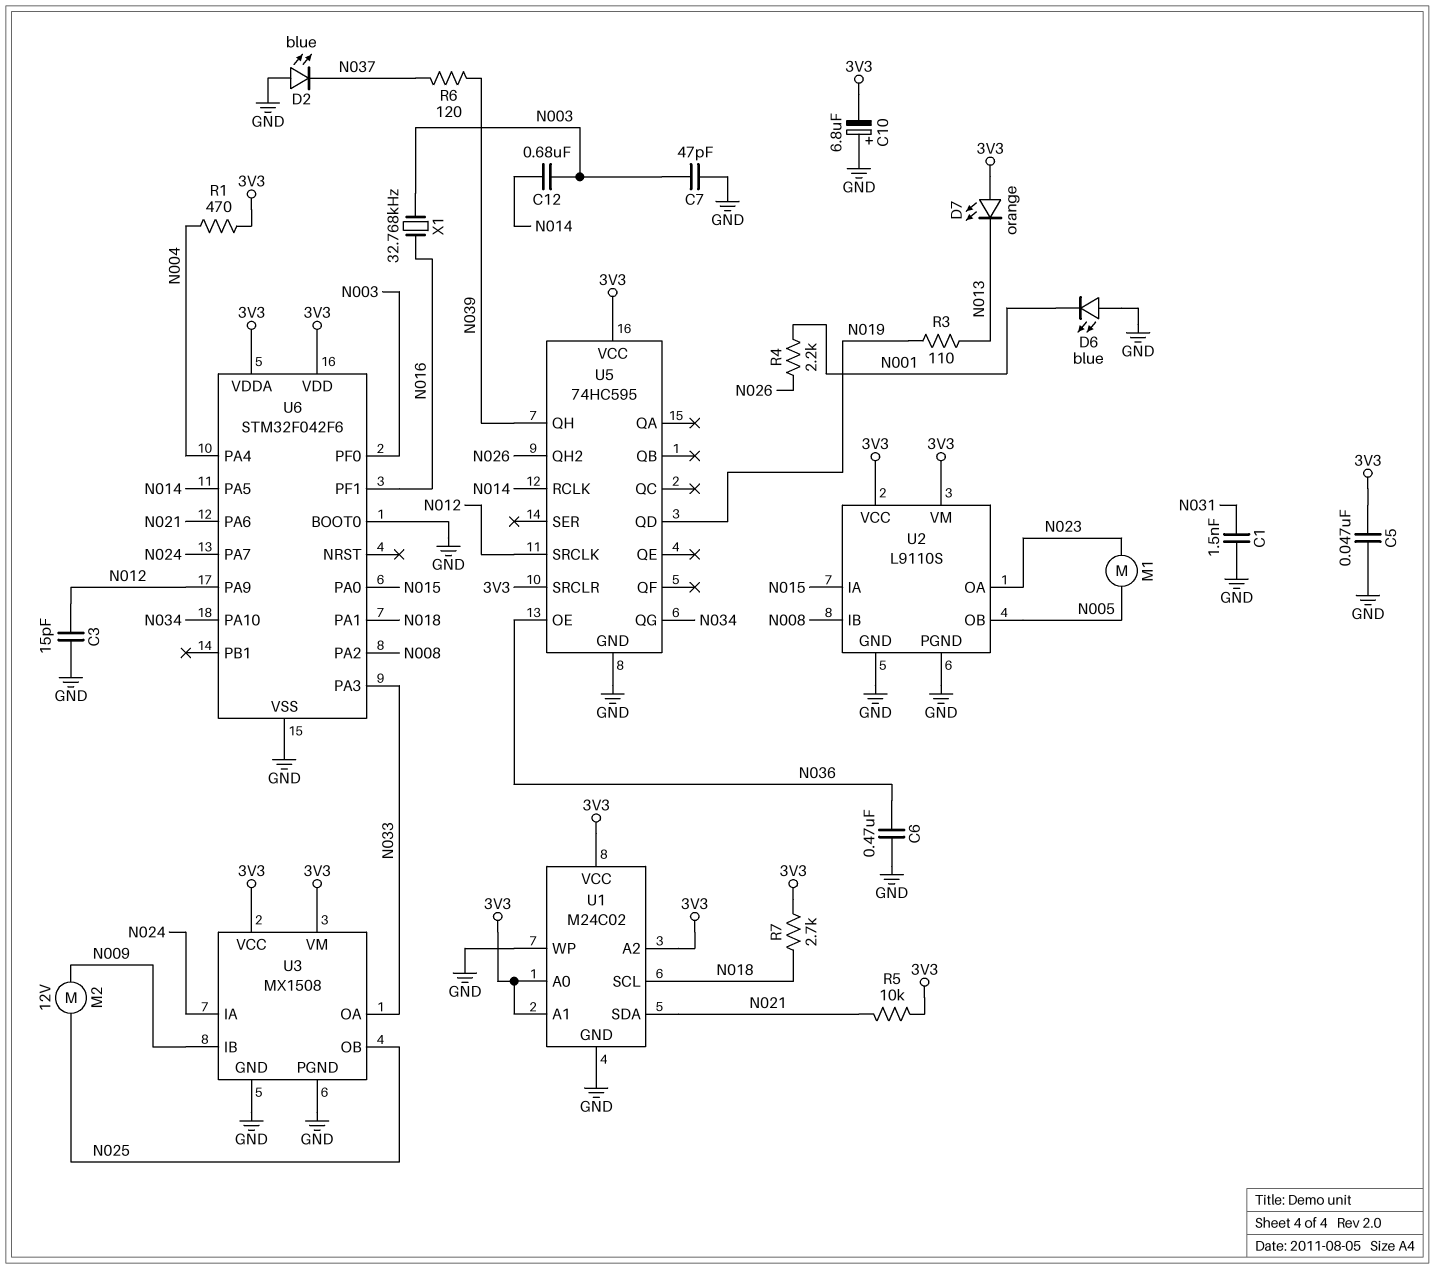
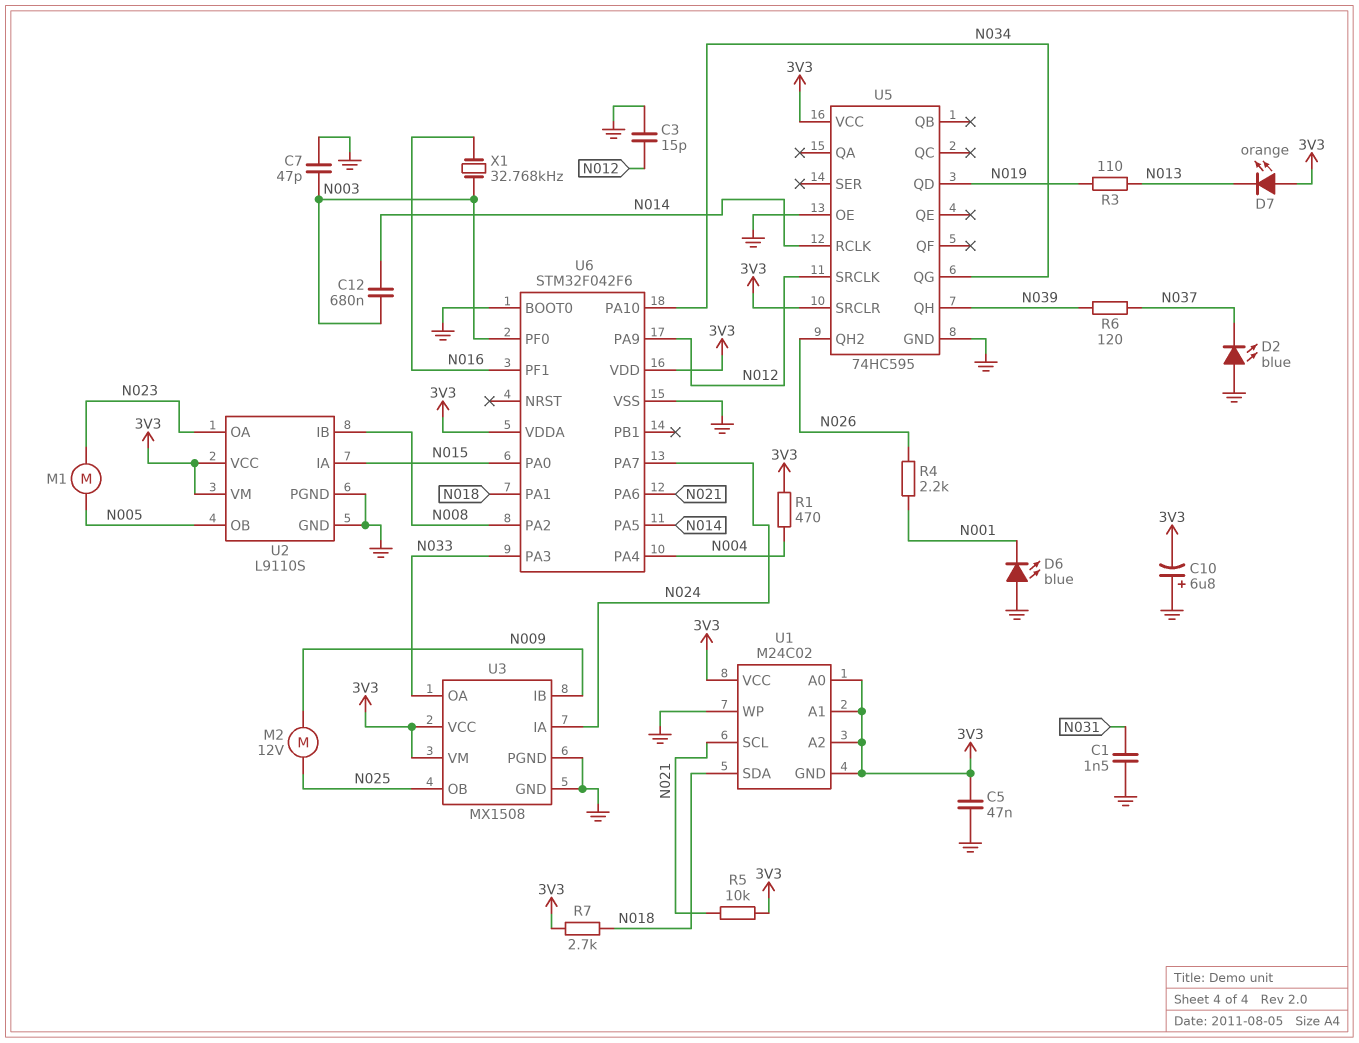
C6: 470nF (GND, N036) -> none
U1 pin GND: GND -> 3V3
U1 pin SCL: N018 -> N021
U1 pin SDA: N021 -> N018
U5 pin OE: N036 -> GND

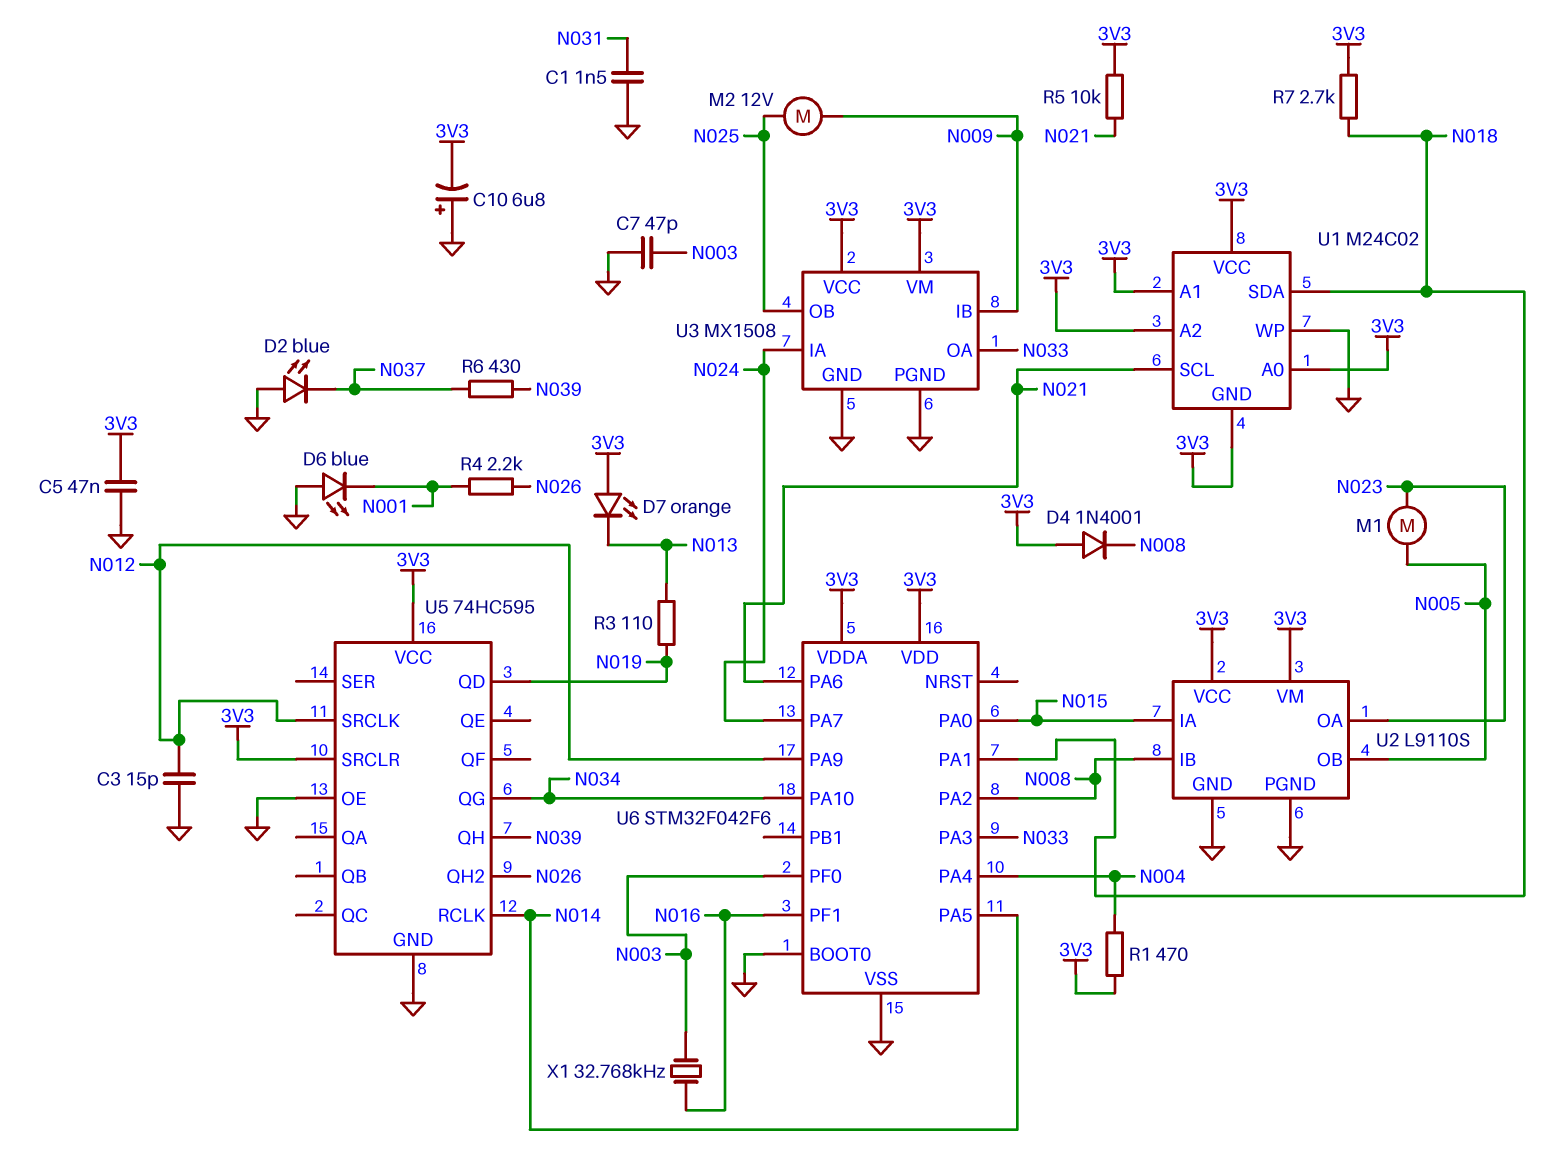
C12: 680nF (N003, N014) -> none
D4: none -> diode 1N4001 (A 3V3, K N008)
R6: 120 (N037, N039) -> 430 (N037, N039)

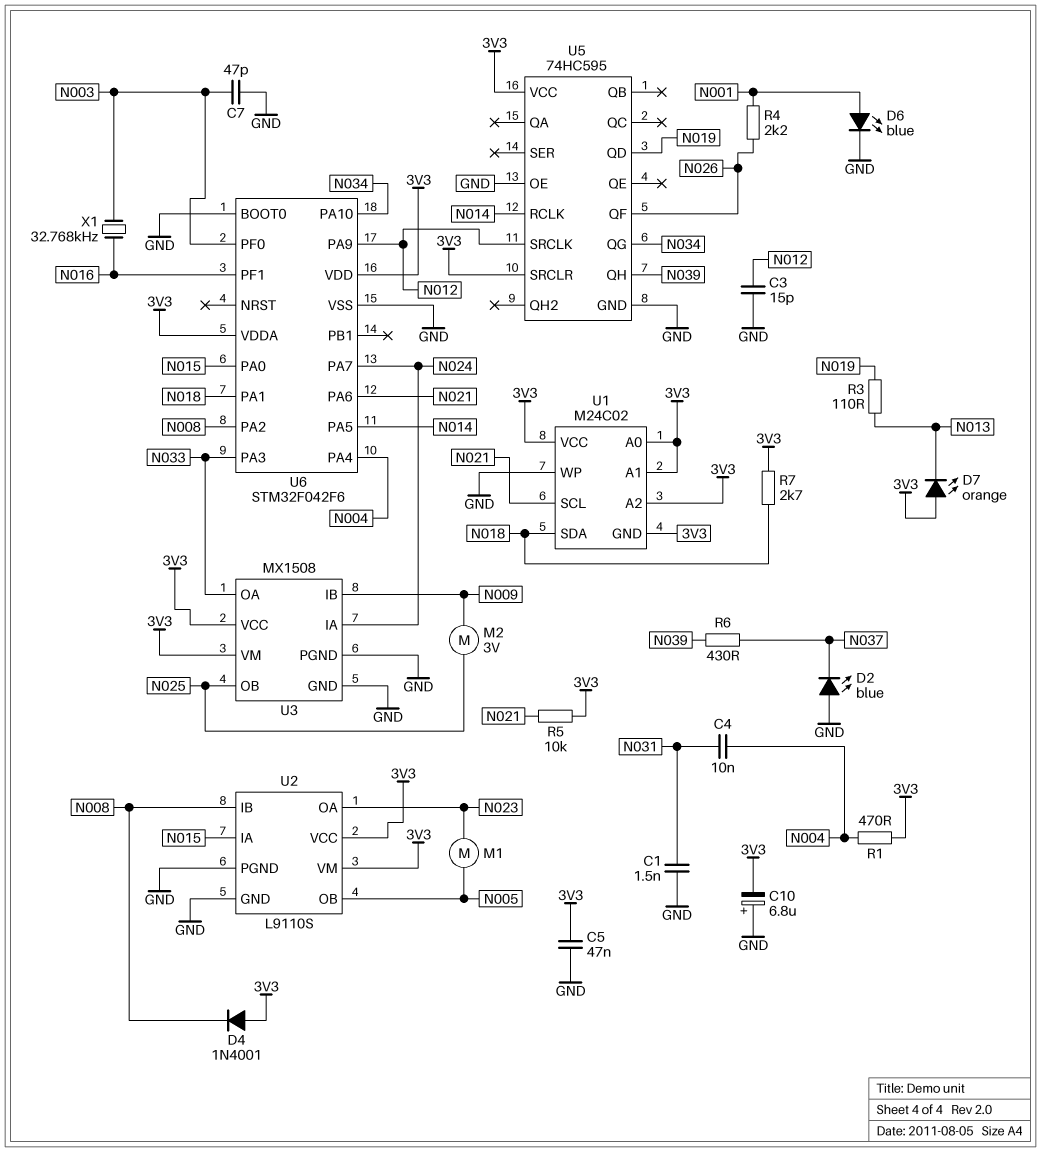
C4: none -> 10nF (N004, N031)
D6: LED blue (A GND, K N001) -> LED blue (A N001, K GND)
M2: motor 12V (N009, N025) -> motor 3V (N009, N025)
U5 pin QF: none -> N026
U5 pin QH2: N026 -> none

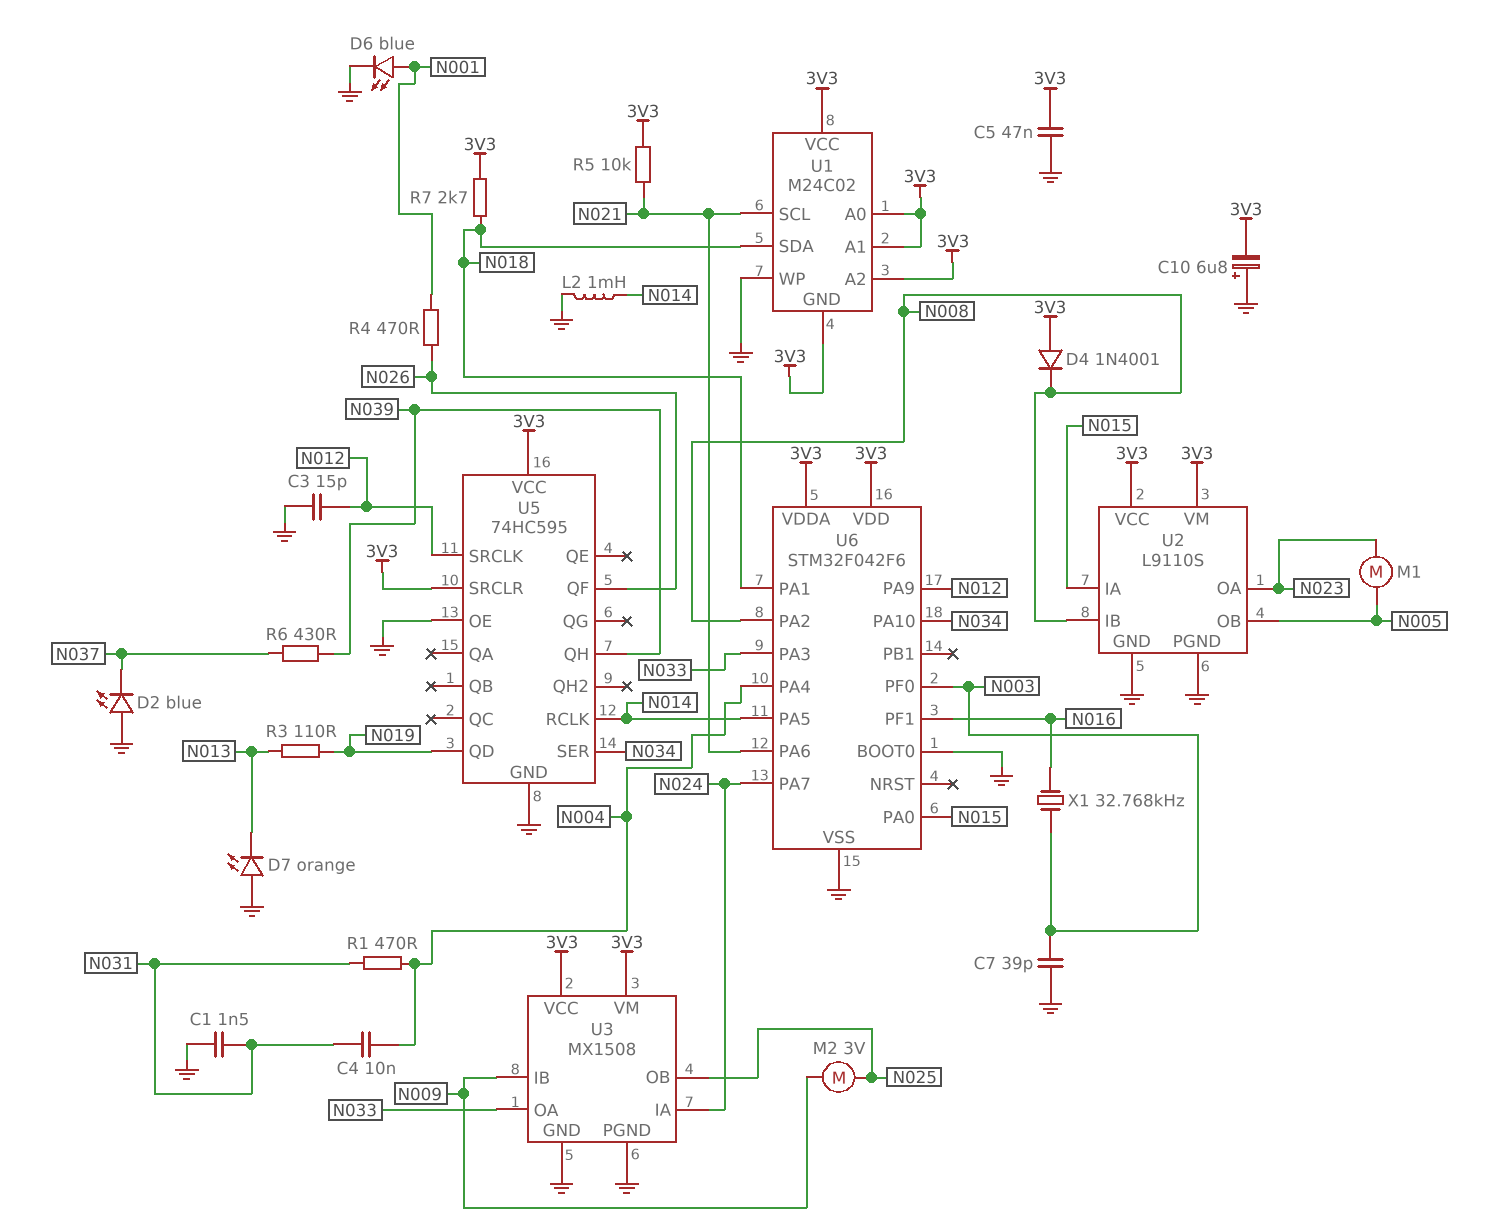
C7: 47pF (GND, N003) -> 39pF (GND, N003)
D7: LED orange (A 3V3, K N013) -> LED orange (A GND, K N013)
L2: none -> 1mH (GND, N014)
R1: 470 (3V3, N004) -> 470 (N004, N031)
R4: 2.2k (N001, N026) -> 470 (N001, N026)
U5 pin QG: N034 -> none
U5 pin SER: none -> N034

